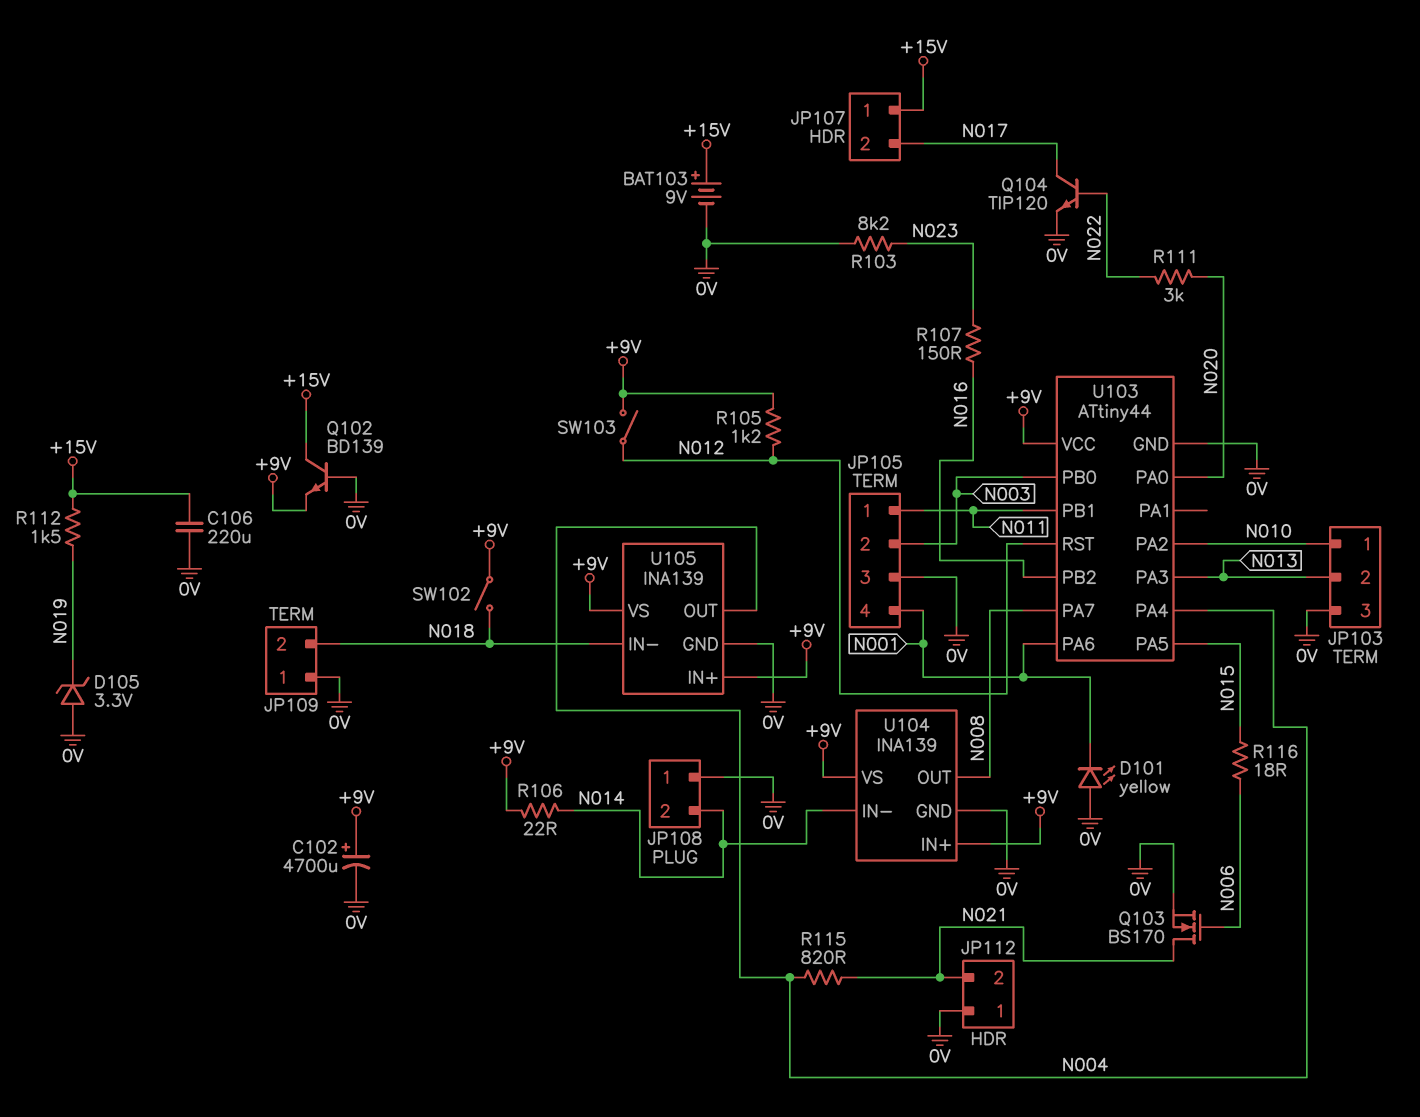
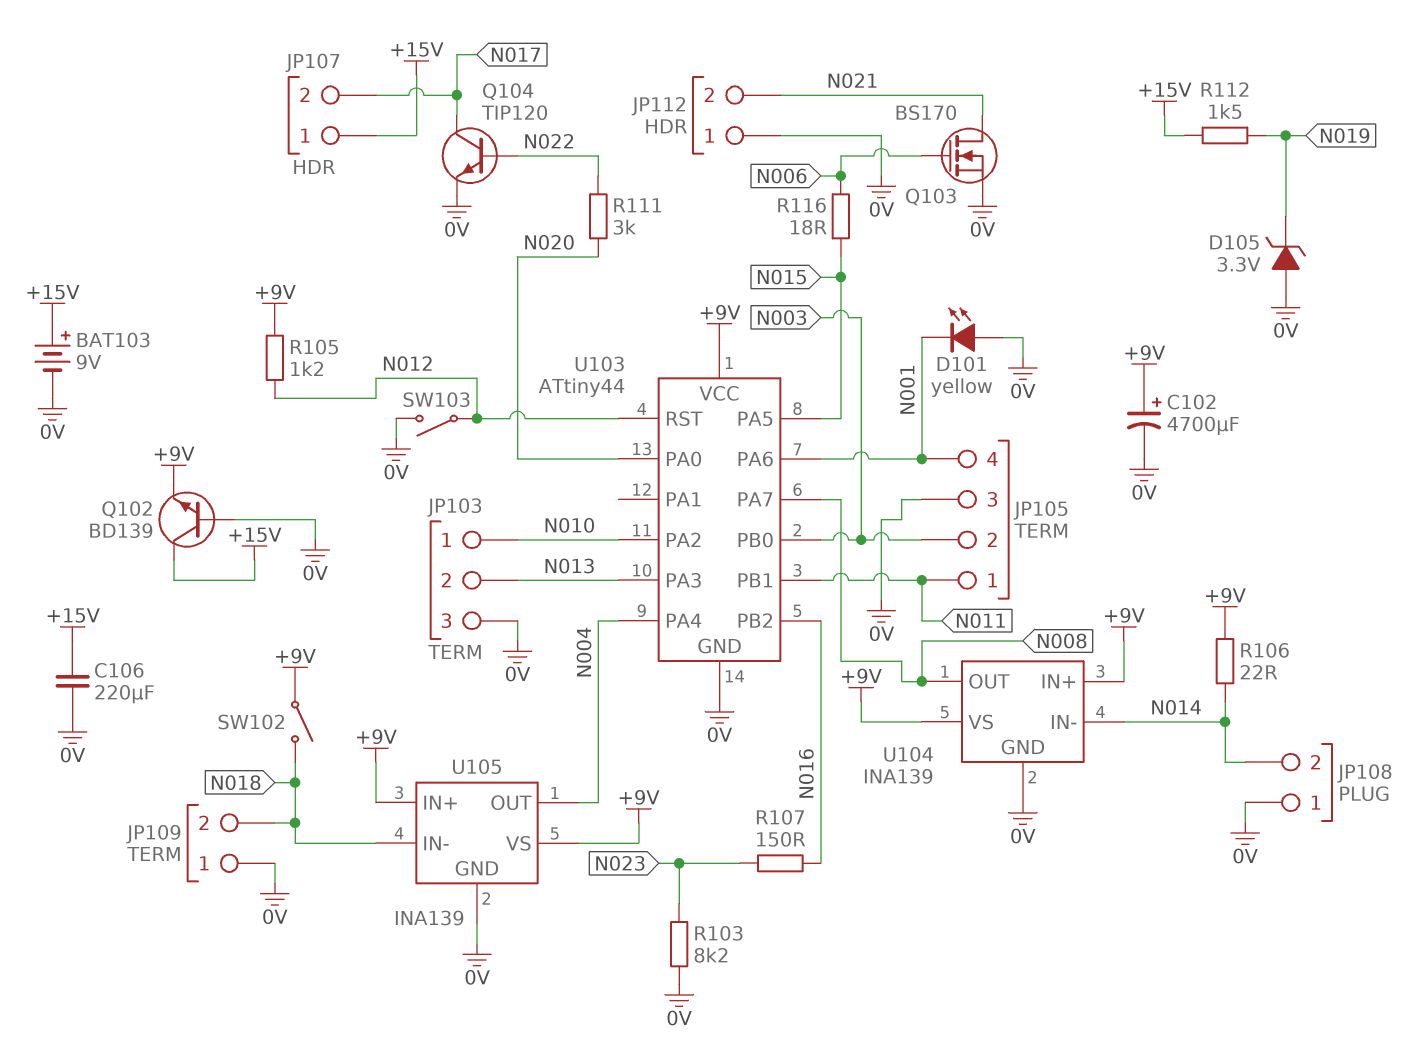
R115: 820 (N004, N021) -> none
SW103: switch (+9V, N012) -> switch (0V, N012)

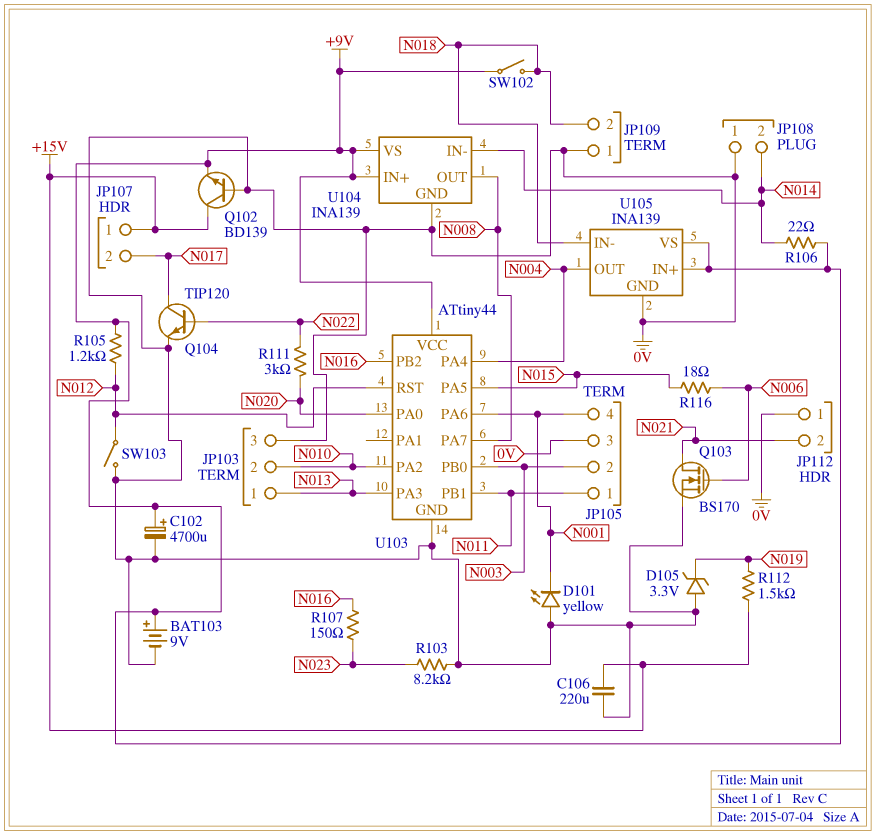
BAT103: 9V (plus +15V, minus 0V) -> 9V (plus +9V, minus 0V)
JP103 pin 1: N010 -> N013
JP103 pin 2: N013 -> N010

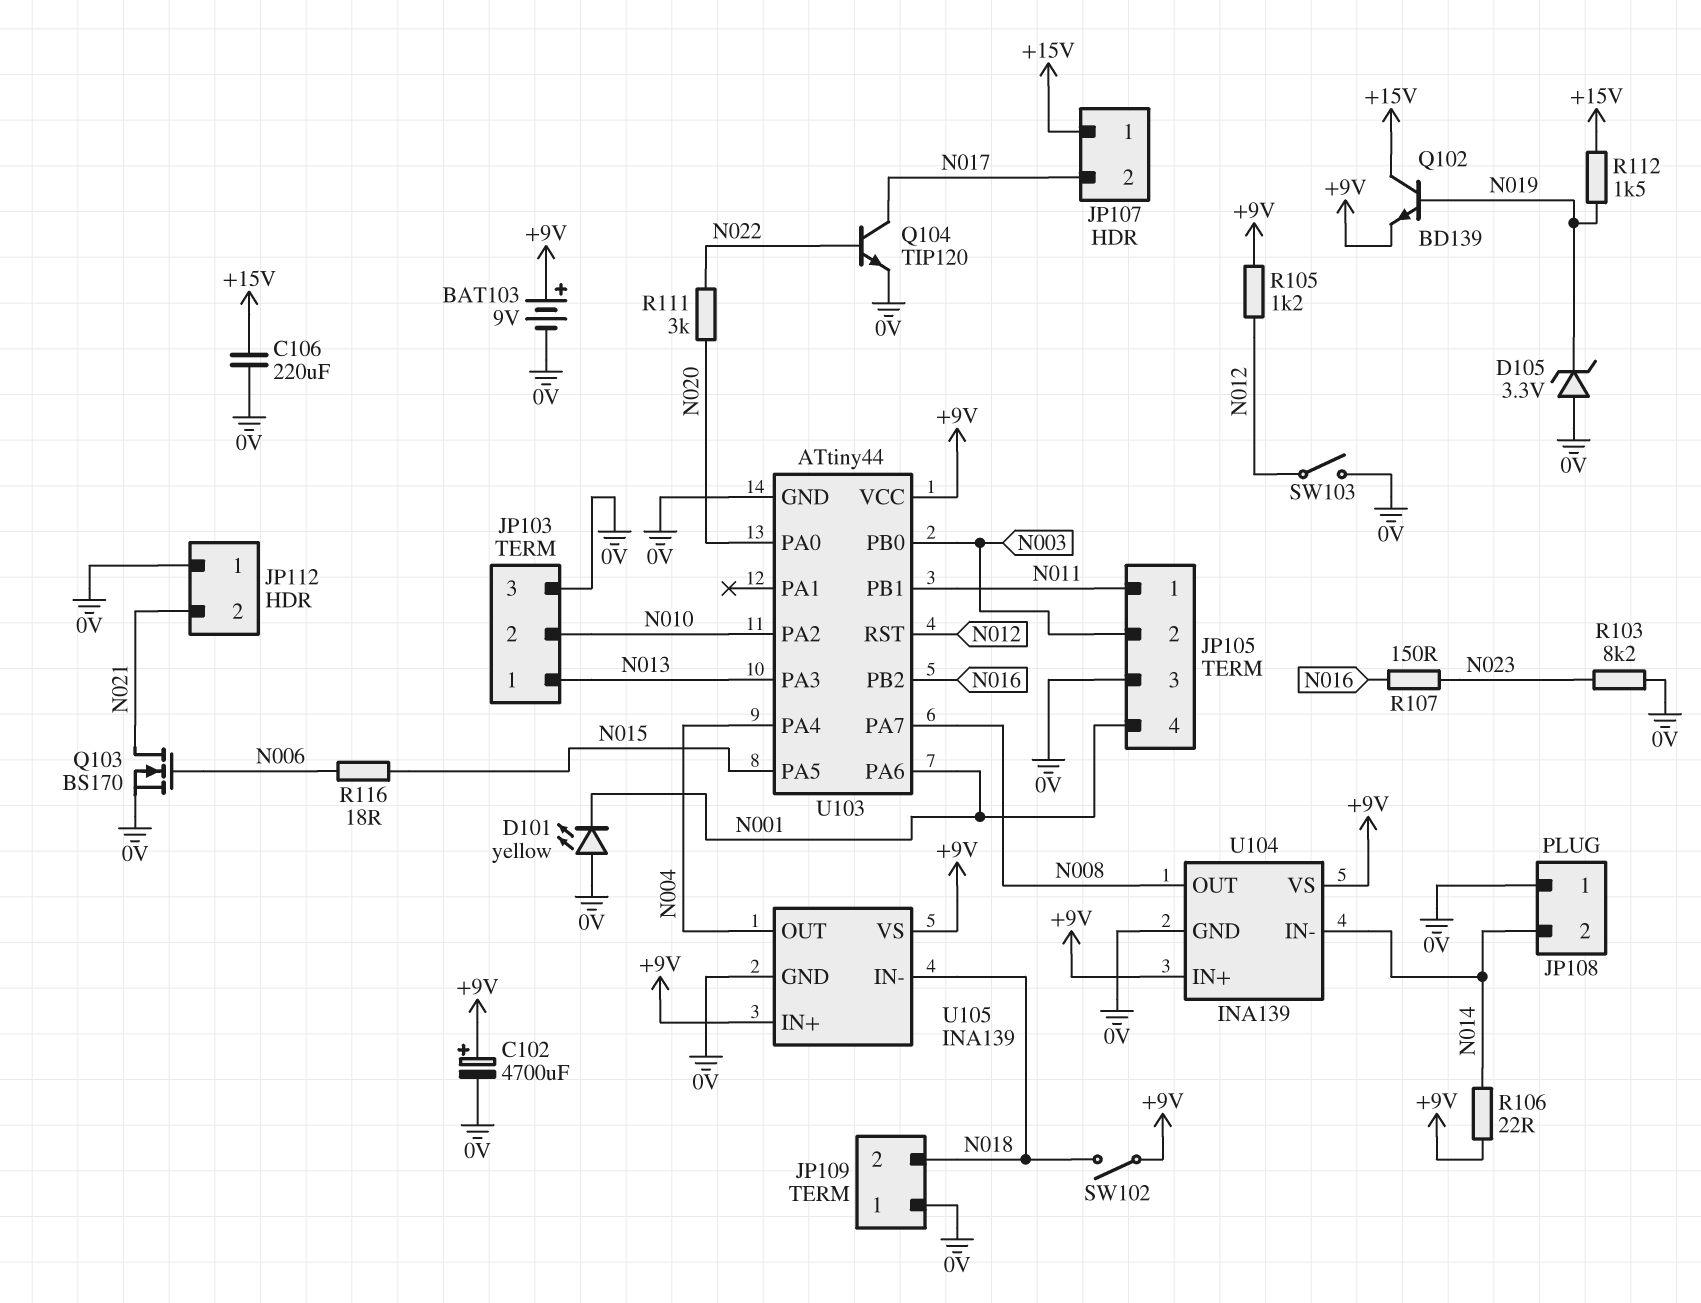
Q102: NPN BD139 (B 0V, C +15V, E +9V) -> NPN BD139 (B N019, C +15V, E +9V)

